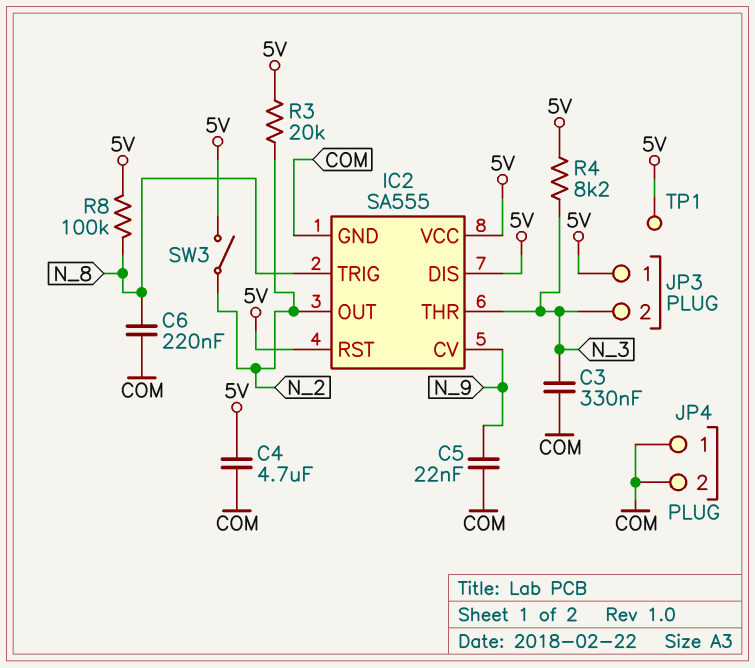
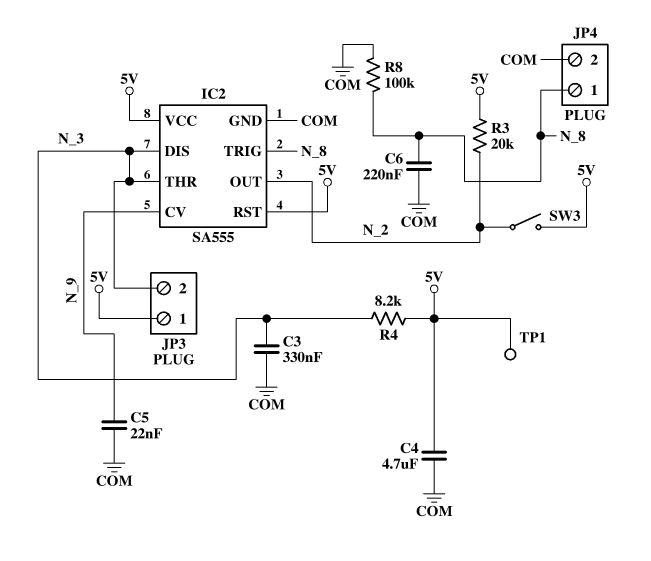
IC2 pin DIS: 5V -> N_3
JP4 pin 1: COM -> N_8
R8: 100k (5V, N_8) -> 100k (COM, N_8)

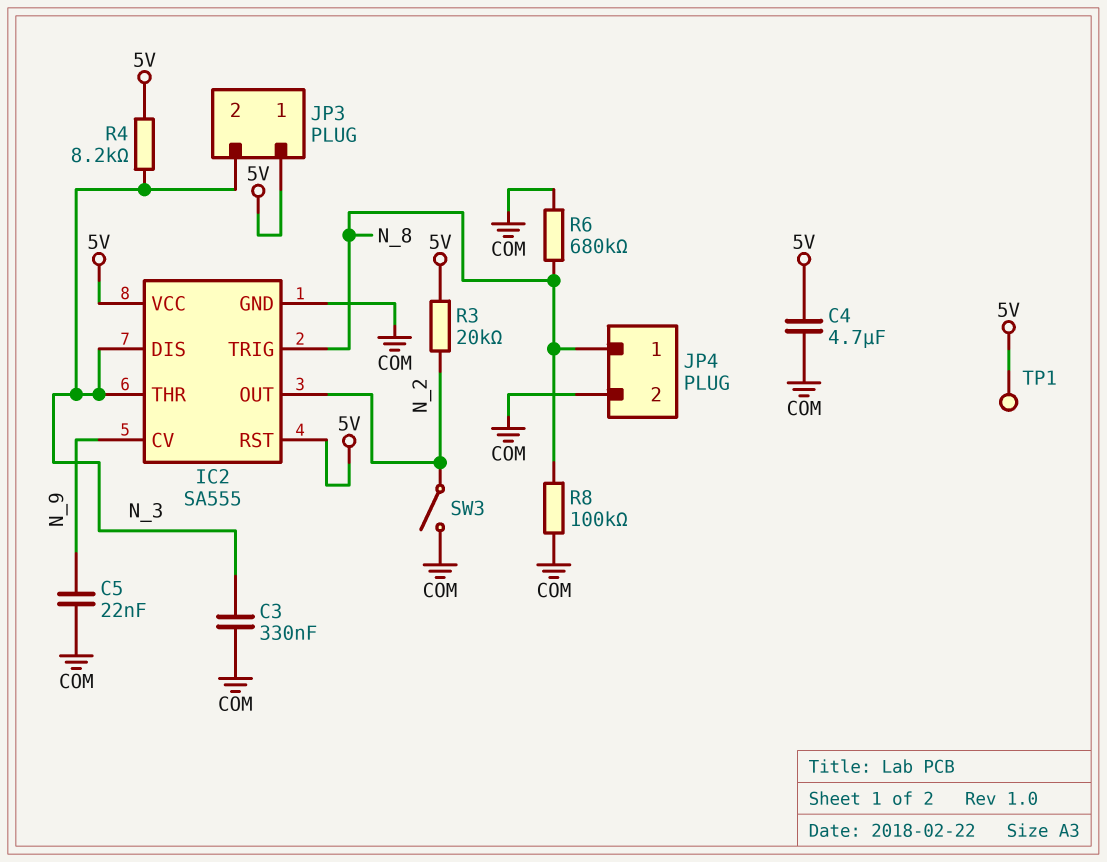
C6: 220nF (COM, N_8) -> none
R6: none -> 680k (COM, N_8)
SW3: switch (5V, N_2) -> switch (COM, N_2)

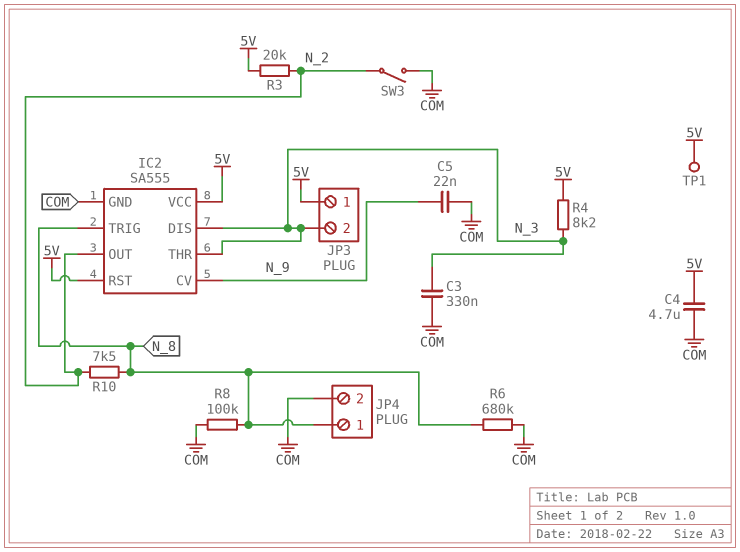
R10: none -> 7.5k (N_2, N_8)

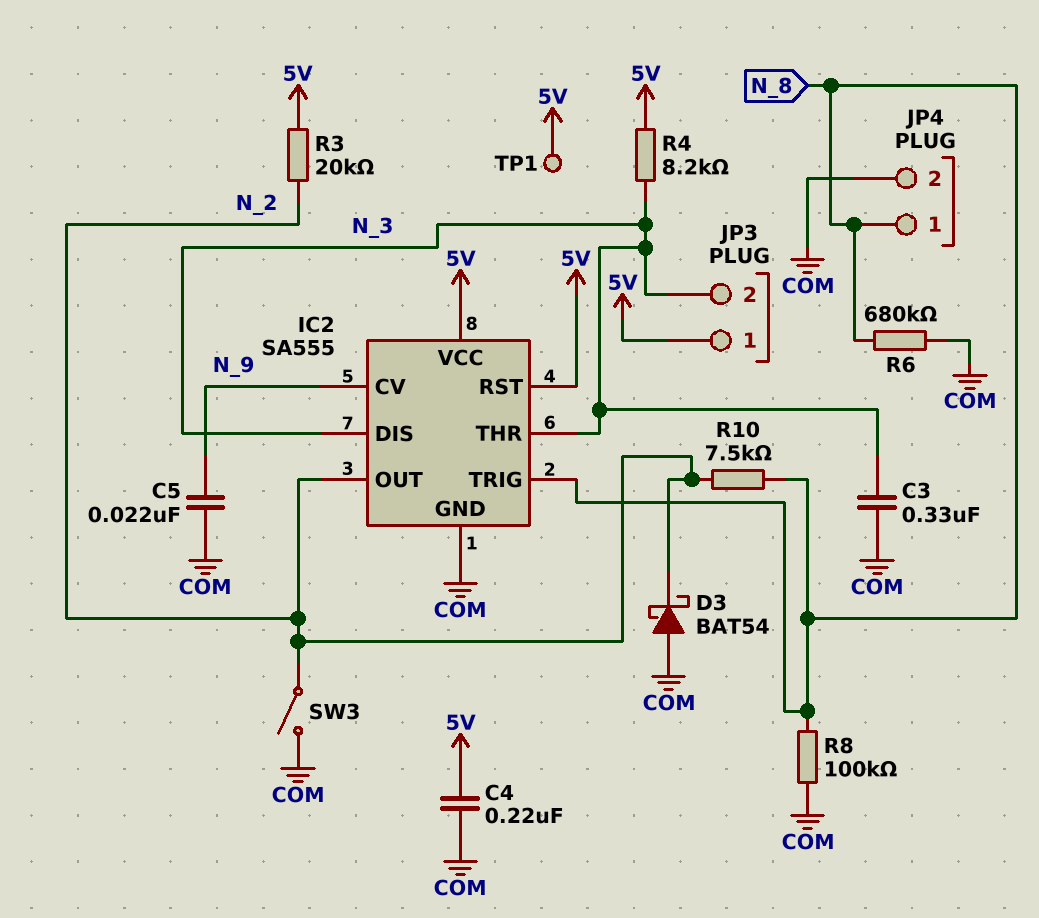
C4: 4.7uF (5V, COM) -> 220nF (5V, COM)
D3: none -> schottky BAT54 (A COM, K N_2)

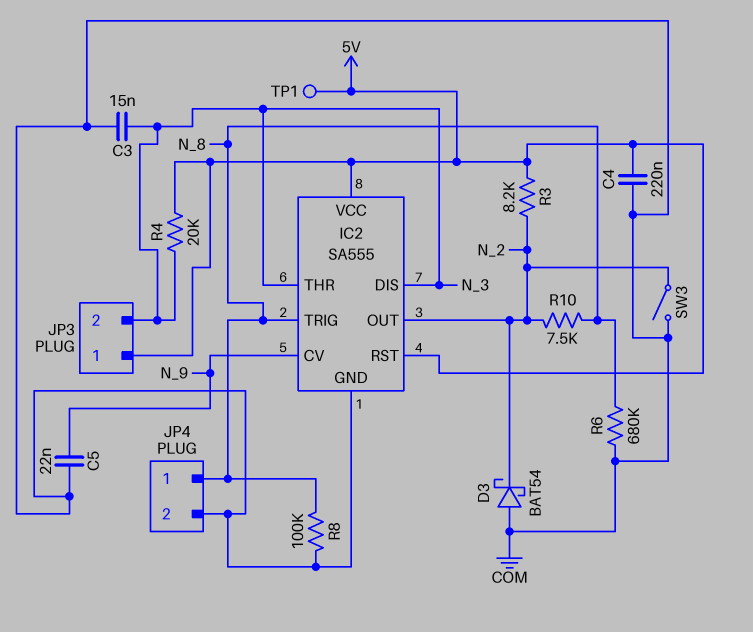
C3: 330nF (COM, N_3) -> 15nF (COM, N_3)
R3: 20k (5V, N_2) -> 8.2k (5V, N_2)
R4: 8.2k (5V, N_3) -> 20k (5V, N_3)

